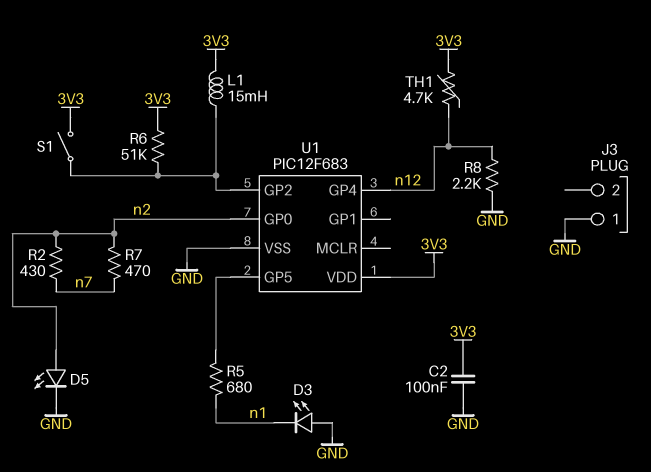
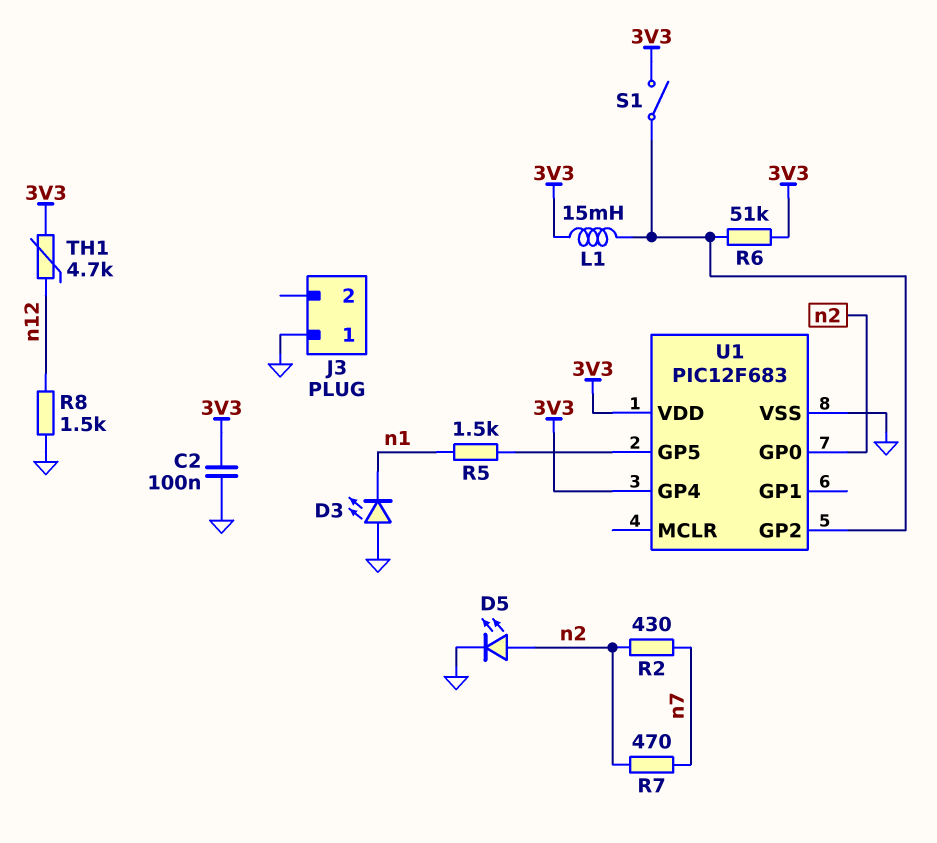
R5: 680 (U1/GP5, n1) -> 1.5k (U1/GP5, n1)
R8: 2.2k (GND, n12) -> 1.5k (GND, n12)
U1 pin GP4: n12 -> 3V3

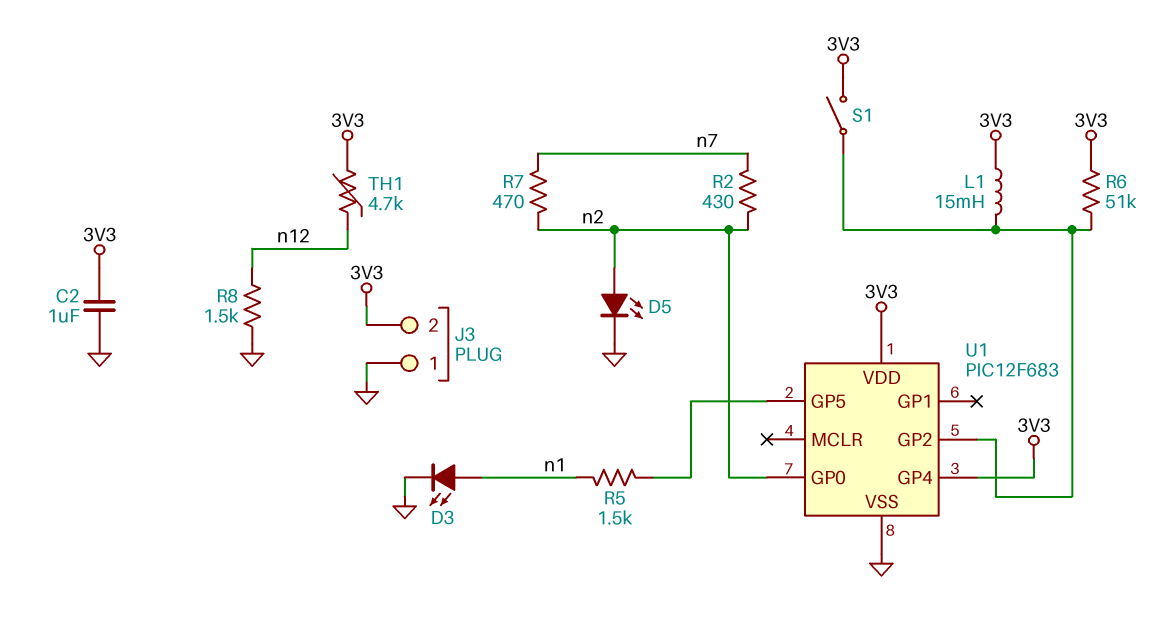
C2: 100nF (3V3, GND) -> 1uF (3V3, GND)
D3: LED (A GND, K n1) -> LED (A n1, K GND)
J3 pin 2: none -> 3V3

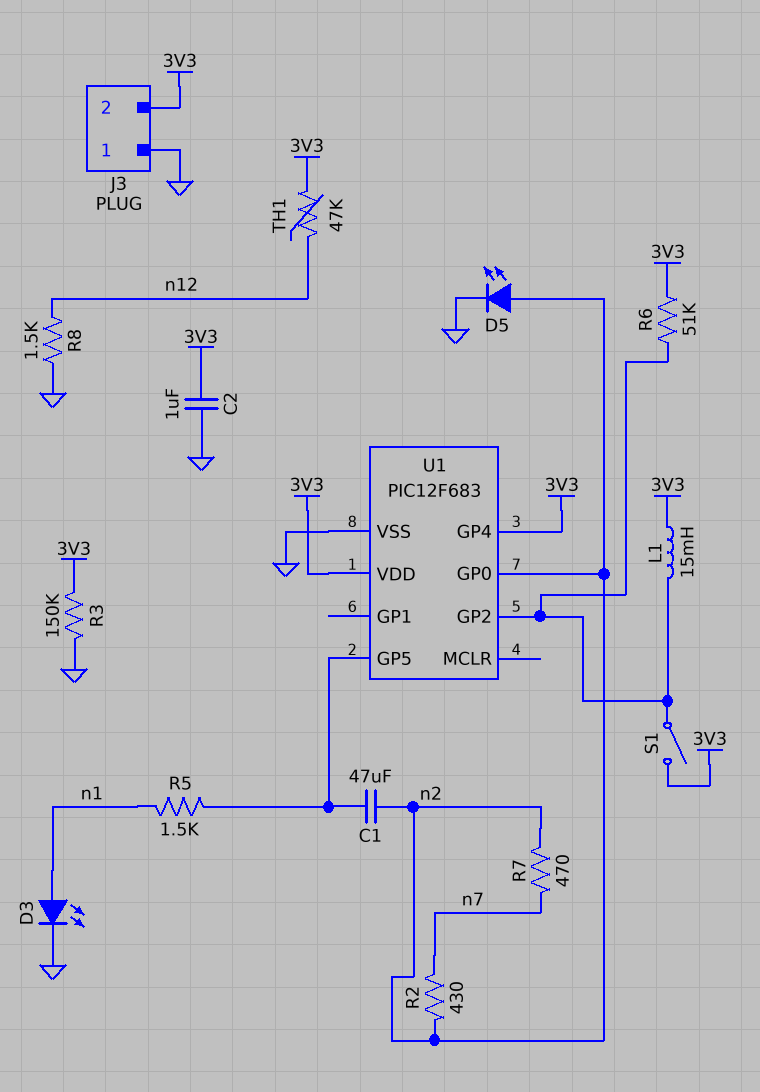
C1: none -> 47uF (U1/GP5, n2)
R3: none -> 150k (3V3, GND)
TH1: 4.7k (3V3, n12) -> 47k (3V3, n12)

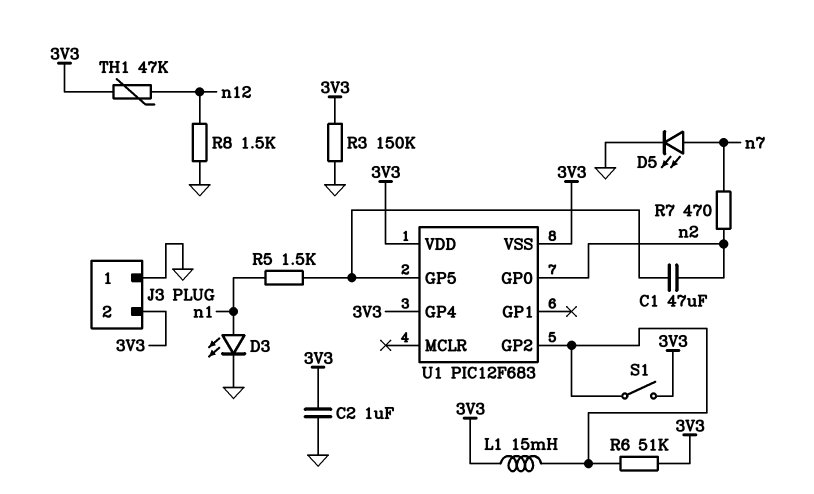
D5: LED (A n2, K GND) -> LED (A n7, K GND)
R2: 430 (n2, n7) -> none
U1 pin VSS: GND -> 3V3

